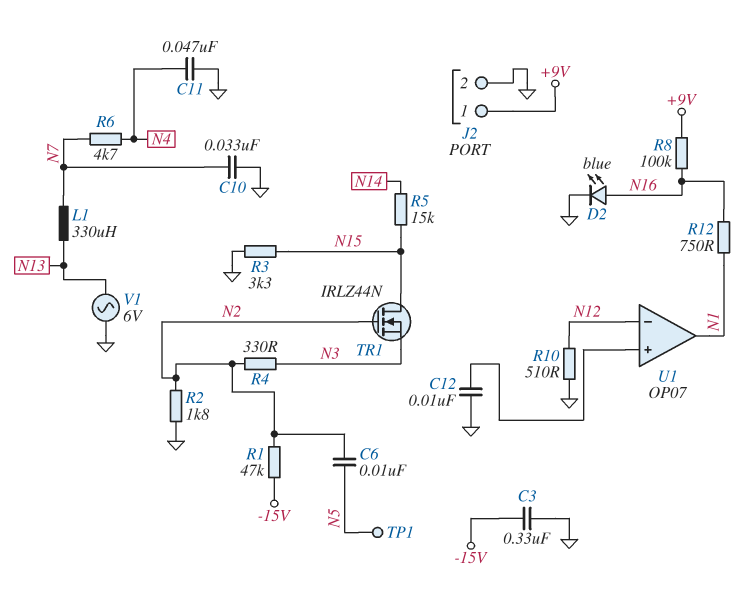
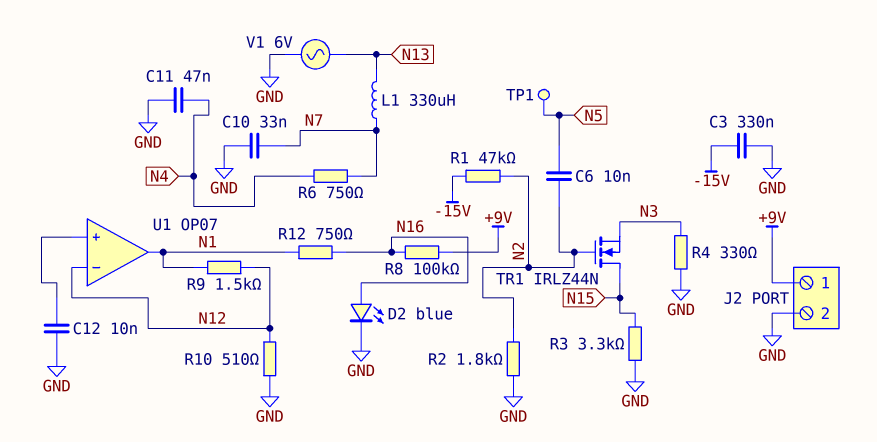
R4: 330 (N2, N3) -> 330 (GND, N3)
R5: 15k (N14, N15) -> none
R6: 4.7k (N4, N7) -> 750 (N4, N7)
R9: none -> 1.5k (N1, N12)

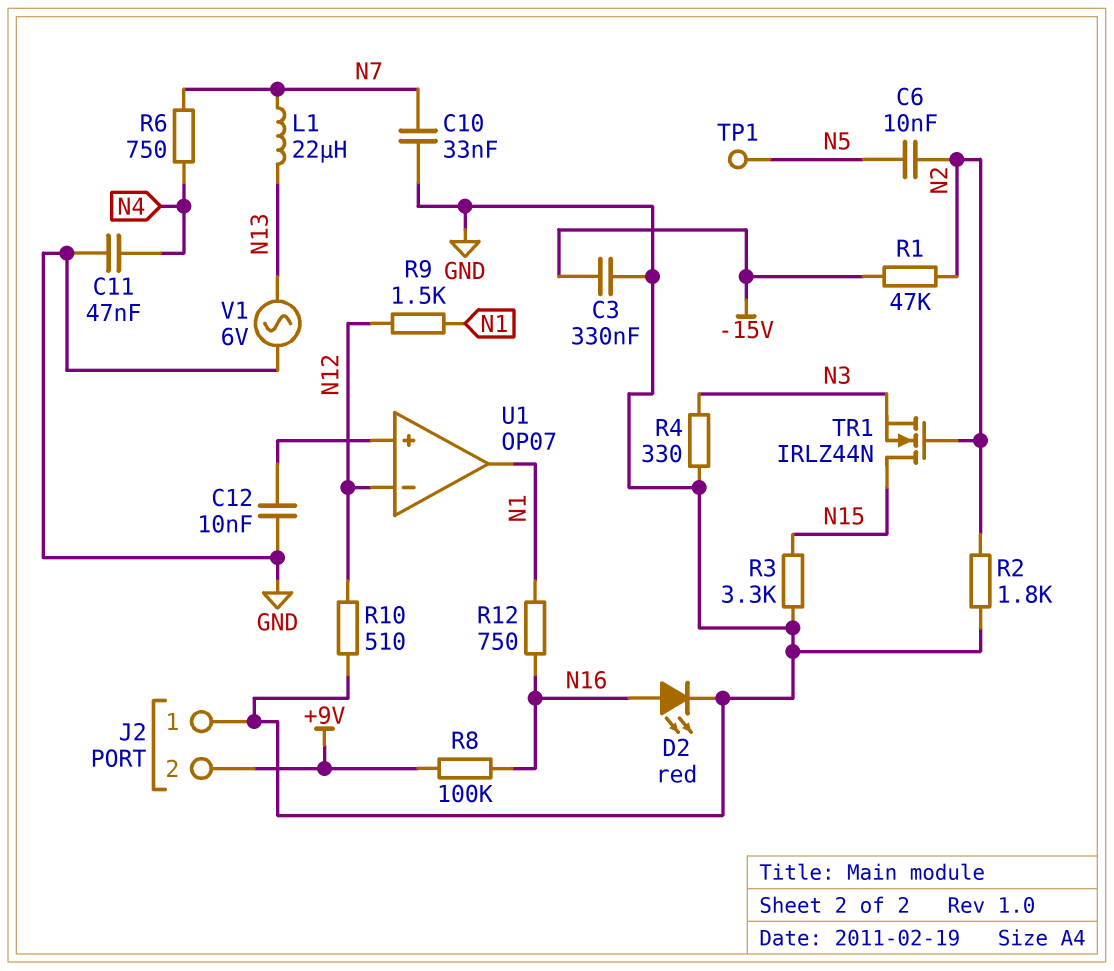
D2: LED blue (A N16, K GND) -> LED red (A N16, K GND)
J2 pin 1: +9V -> GND
J2 pin 2: GND -> +9V
L1: 330uH (N7, N13) -> 22uH (N7, N13)

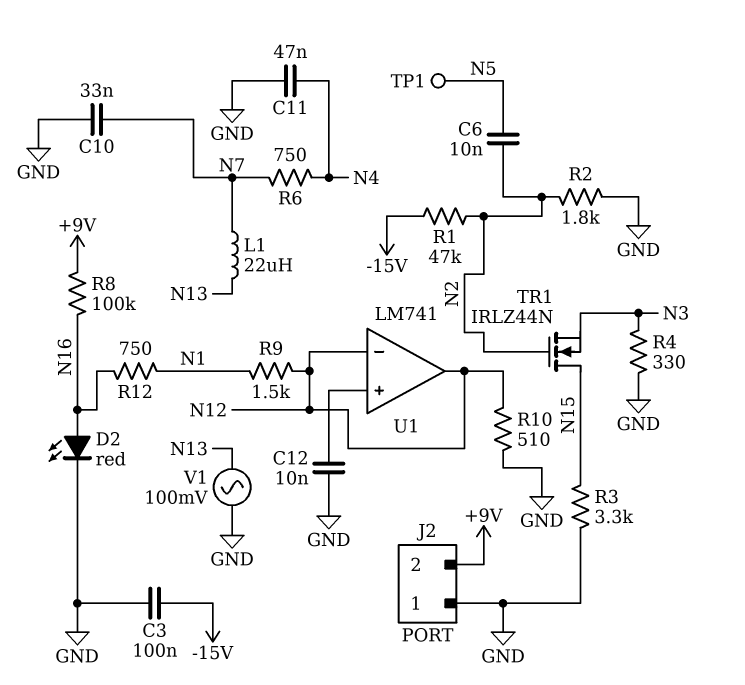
C3: 330nF (-15V, GND) -> 100nF (-15V, GND)
U1: OP07 -> LM741
U1 pin out: N1 -> N12
V1: AC 6V (GND, N13) -> AC 100mV (GND, N13)

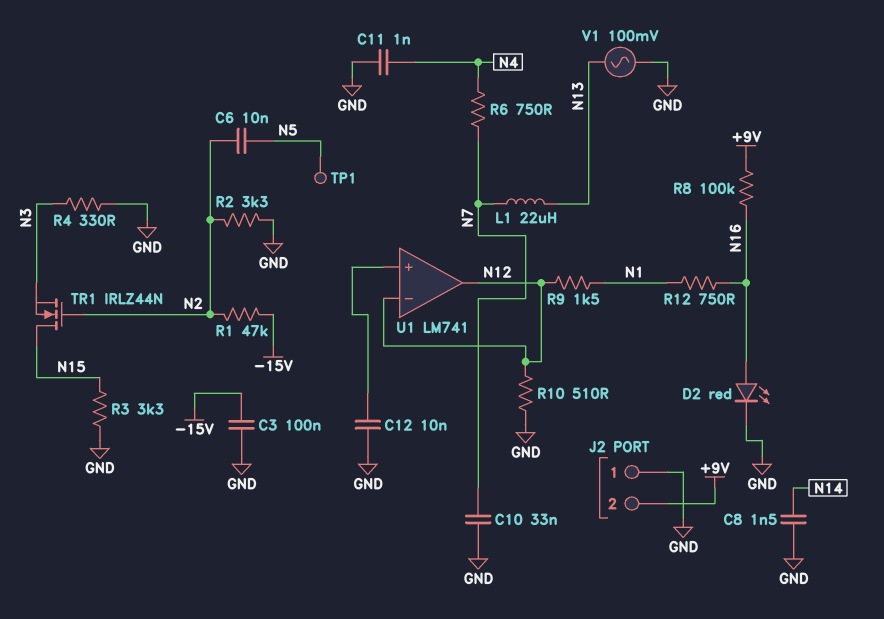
C8: none -> 1.5nF (GND, N14)
C11: 47nF (GND, N4) -> 1nF (GND, N4)
R2: 1.8k (GND, N2) -> 3.3k (GND, N2)

